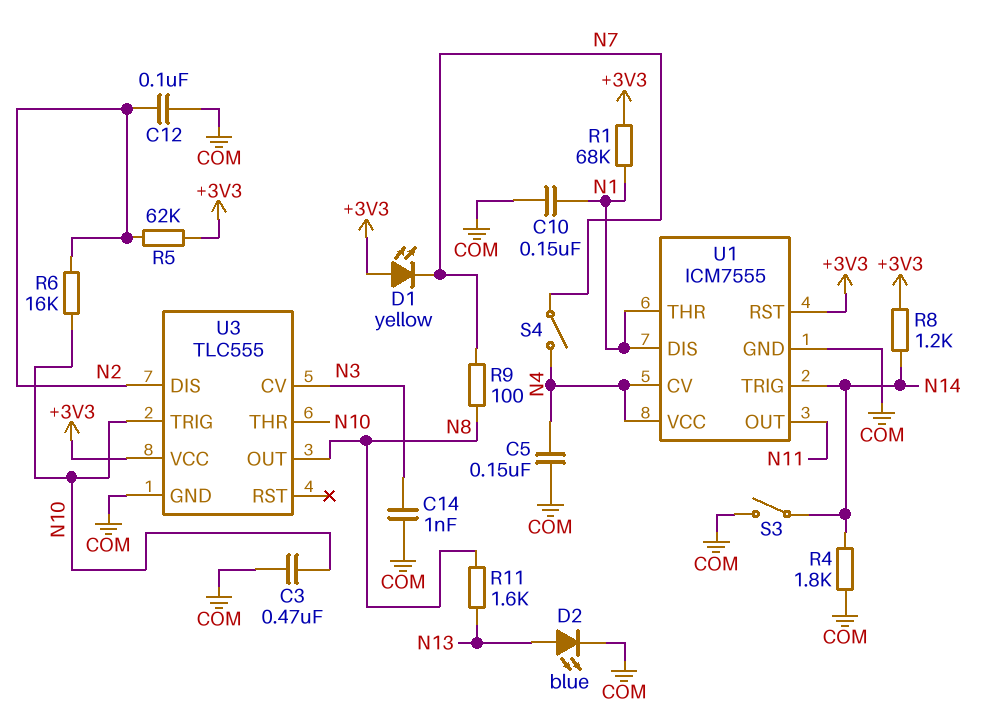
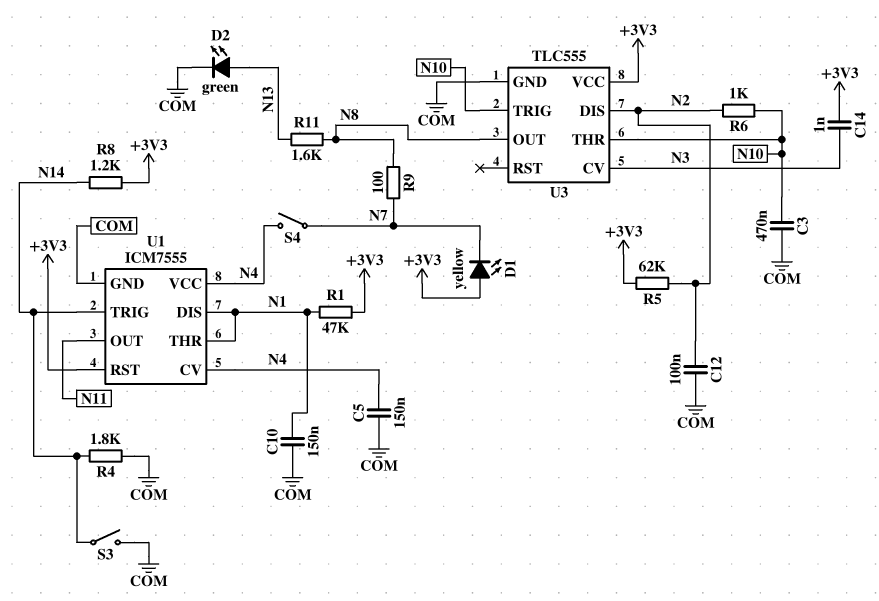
C14: 1nF (COM, N3) -> 1nF (+3V3, N3)
D2: LED blue (A N13, K COM) -> LED green (A N13, K COM)
R1: 68k (+3V3, N1) -> 47k (+3V3, N1)
R6: 16k (N2, N10) -> 1k (N2, N10)

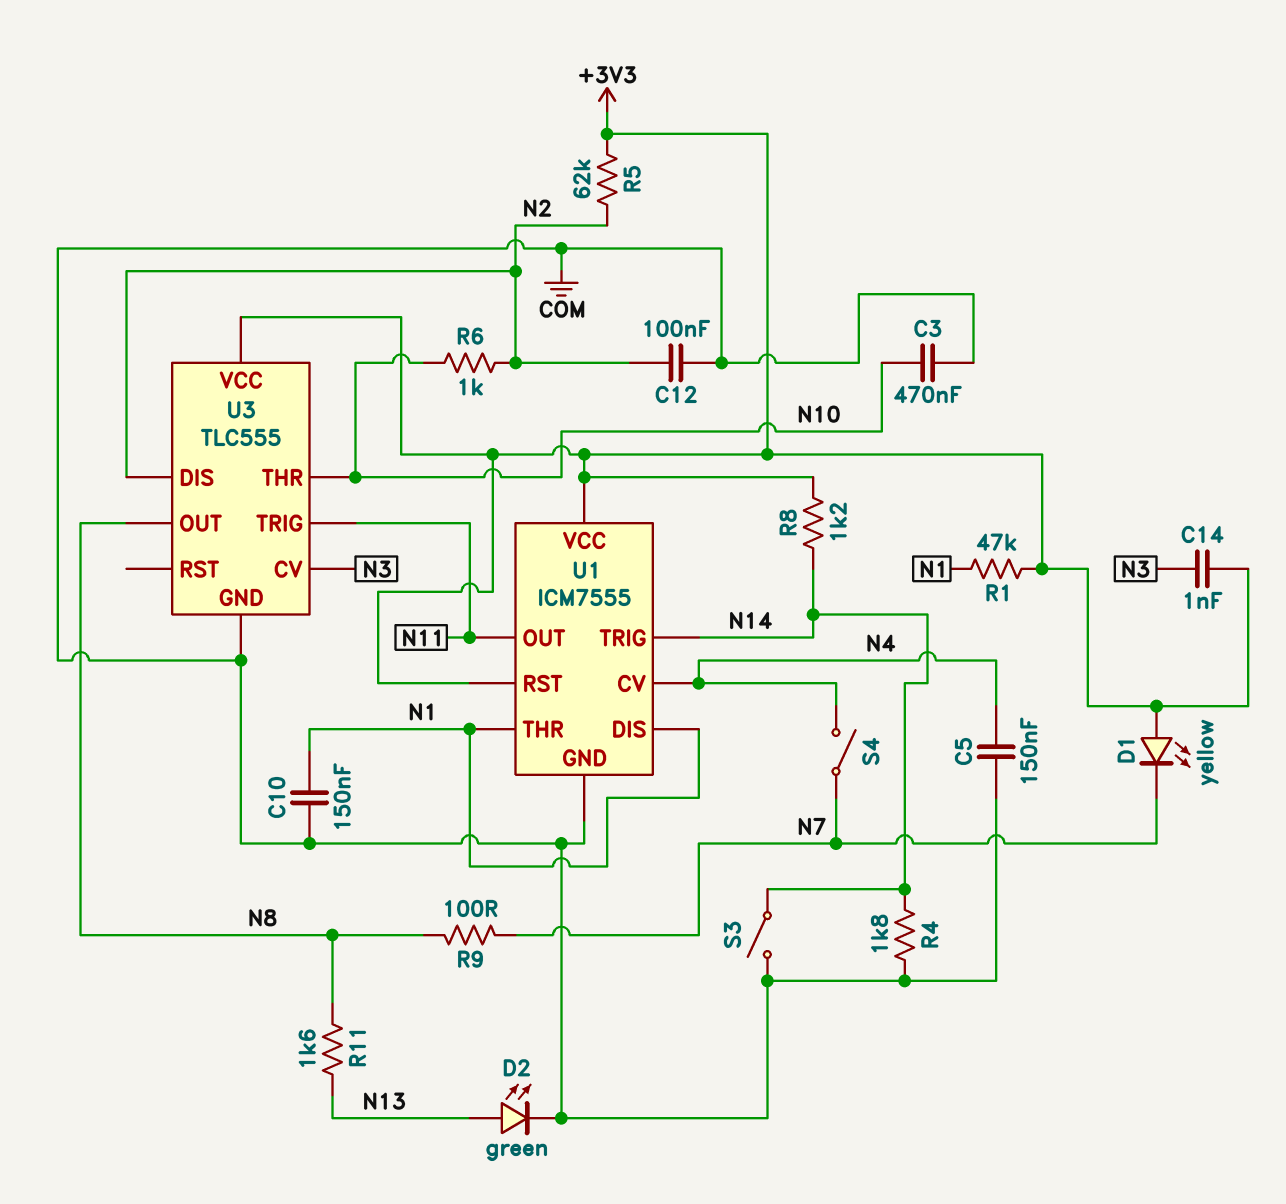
U1 pin VCC: N4 -> +3V3
U3 pin TRIG: N10 -> N11

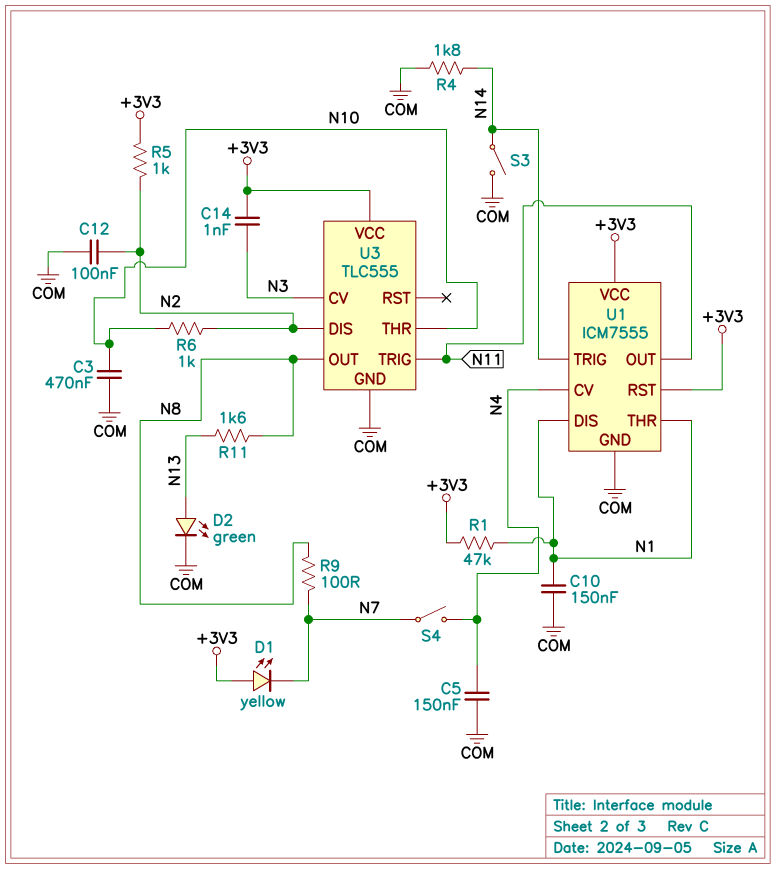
R5: 62k (+3V3, N2) -> 1k (+3V3, N2)
R8: 1.2k (+3V3, N14) -> none

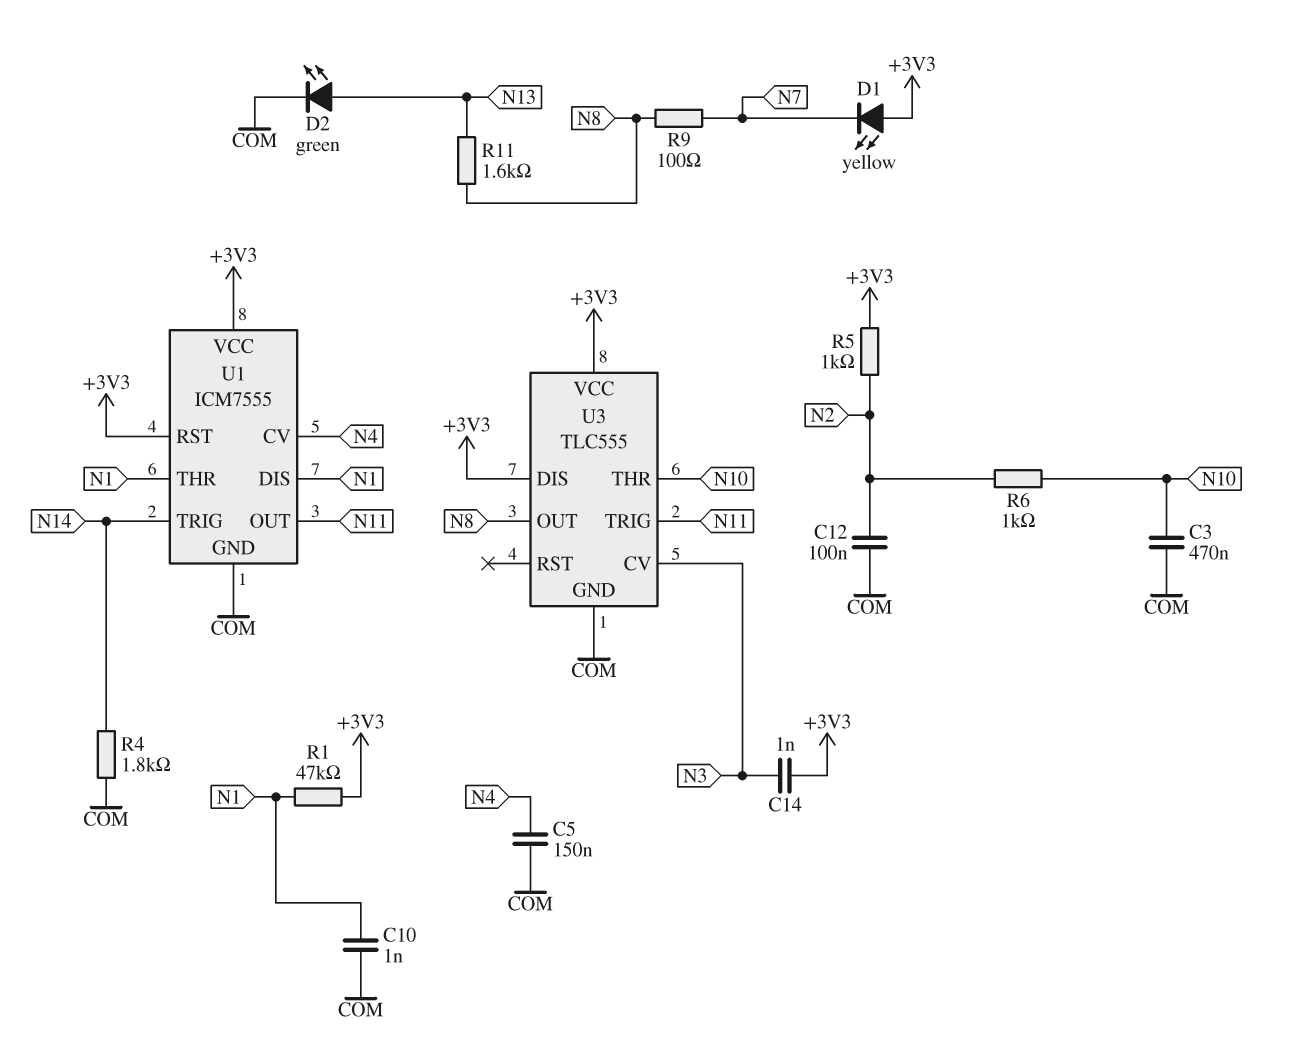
C10: 150nF (COM, N1) -> 1nF (COM, N1)
S3: switch (COM, N14) -> none
S4: switch (N4, N7) -> none
U3 pin DIS: N2 -> +3V3

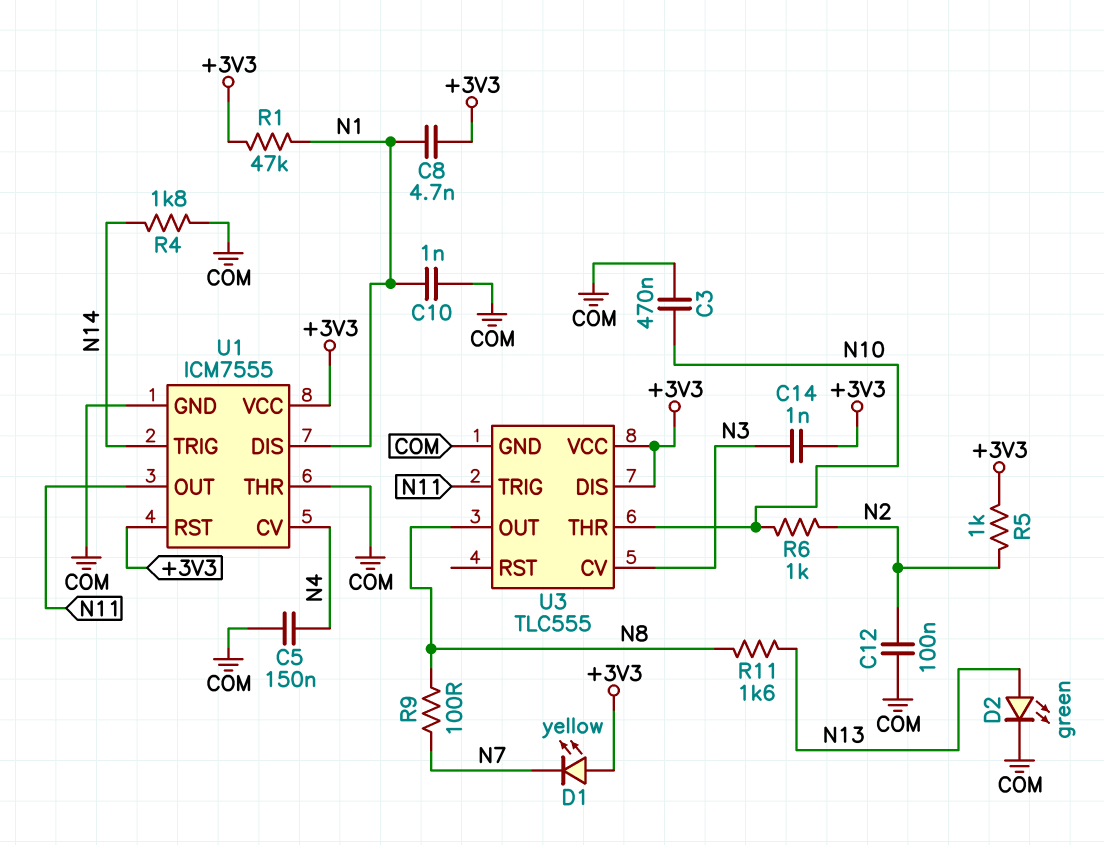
C8: none -> 4.7nF (+3V3, N1)
U1 pin THR: N1 -> COM

